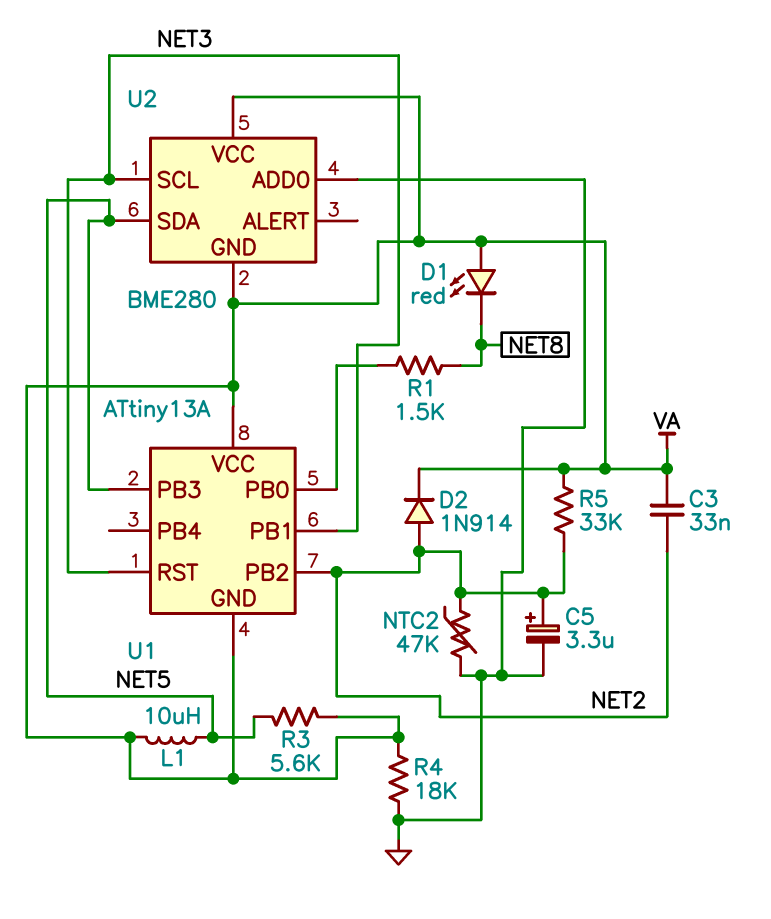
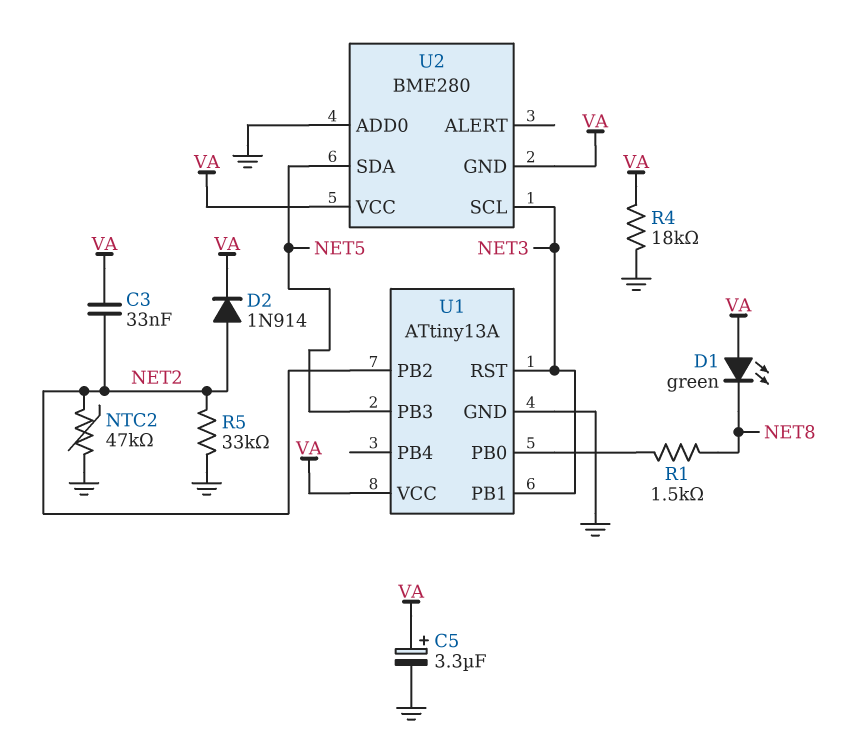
C5: 3.3uF (plus NET2, minus GND) -> 3.3uF (plus VA, minus GND)
D1: LED red (A VA, K NET8) -> LED green (A VA, K NET8)
L1: 10uH (NET5, VA) -> none
R3: 5.6k (NET5, VA) -> none
R5: 33k (NET2, VA) -> 33k (GND, NET2)
U1 pin GND: VA -> GND

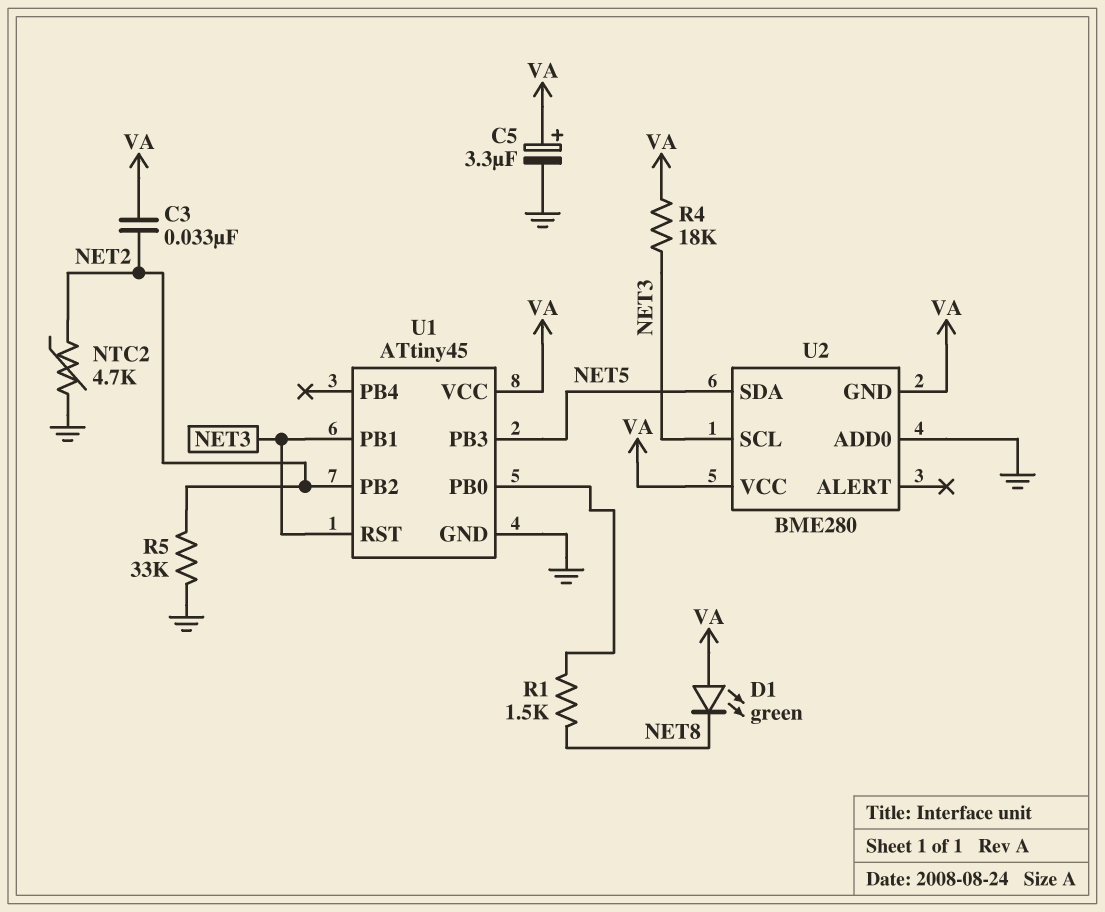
D2: diode 1N914 (A NET2, K VA) -> none
NTC2: 47k (GND, NET2) -> 4.7k (GND, NET2)
R4: 18k (GND, VA) -> 18k (NET3, VA)
U1: ATtiny13A -> ATtiny45

